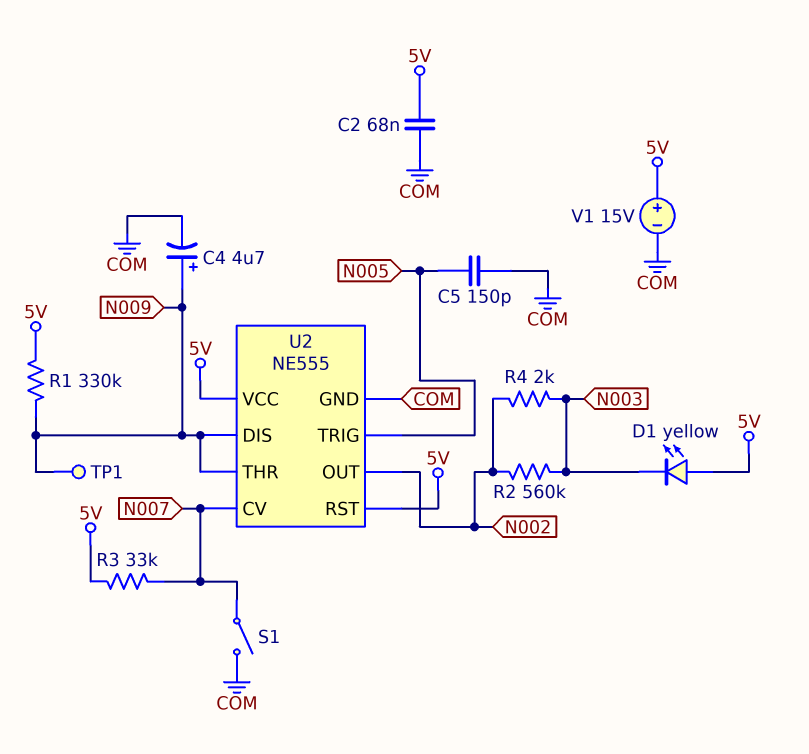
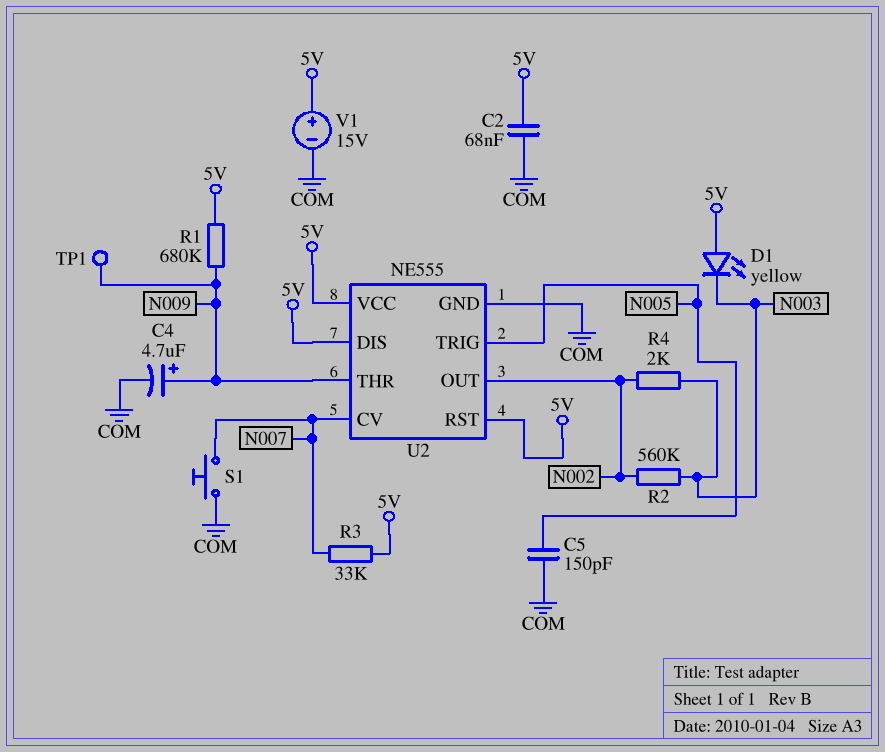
R1: 330k (5V, N009) -> 680k (5V, N009)
S1: switch (COM, N007) -> button (COM, N007)
U2 pin DIS: N009 -> 5V

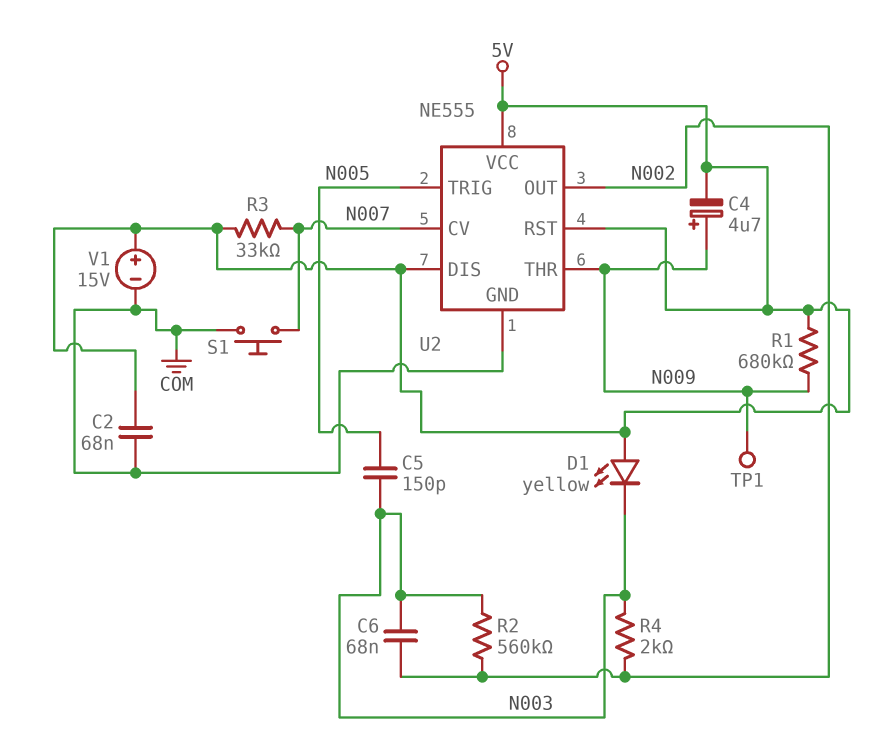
C4: 4.7uF (plus N009, minus COM) -> 4.7uF (plus N009, minus 5V)
C5: 150pF (COM, N005) -> 150pF (N003, N005)
C6: none -> 68nF (N002, N003)

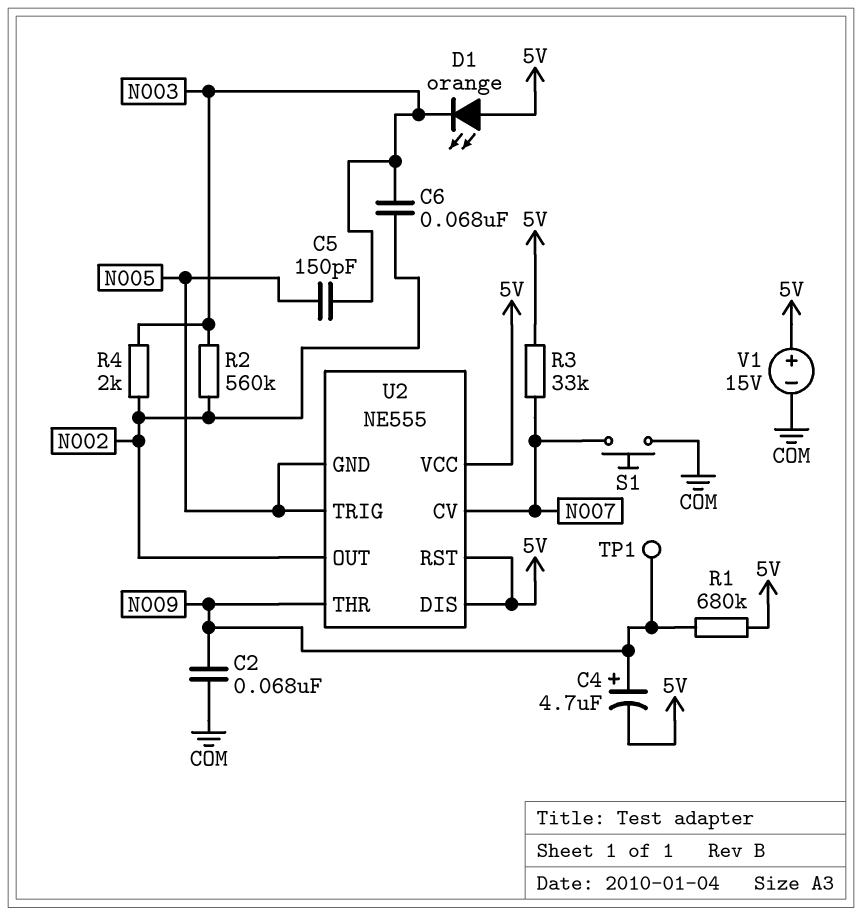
C2: 68nF (5V, COM) -> 68nF (COM, N009)
D1: LED yellow (A 5V, K N003) -> LED orange (A 5V, K N003)
U2 pin GND: COM -> N005

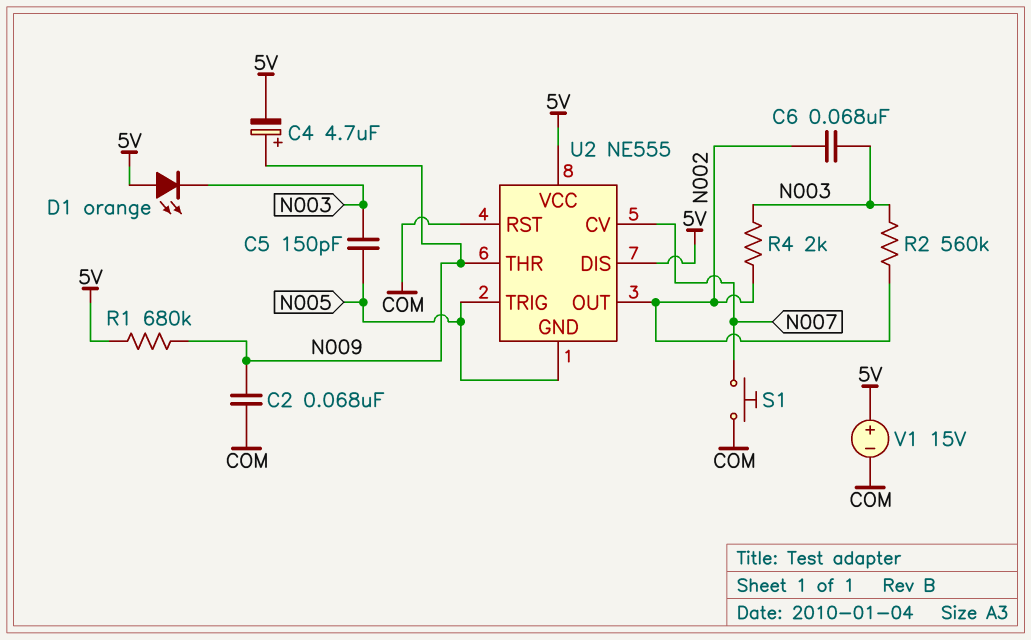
R3: 33k (5V, N007) -> none
TP1: test point (N009) -> none
U2 pin RST: 5V -> COM

